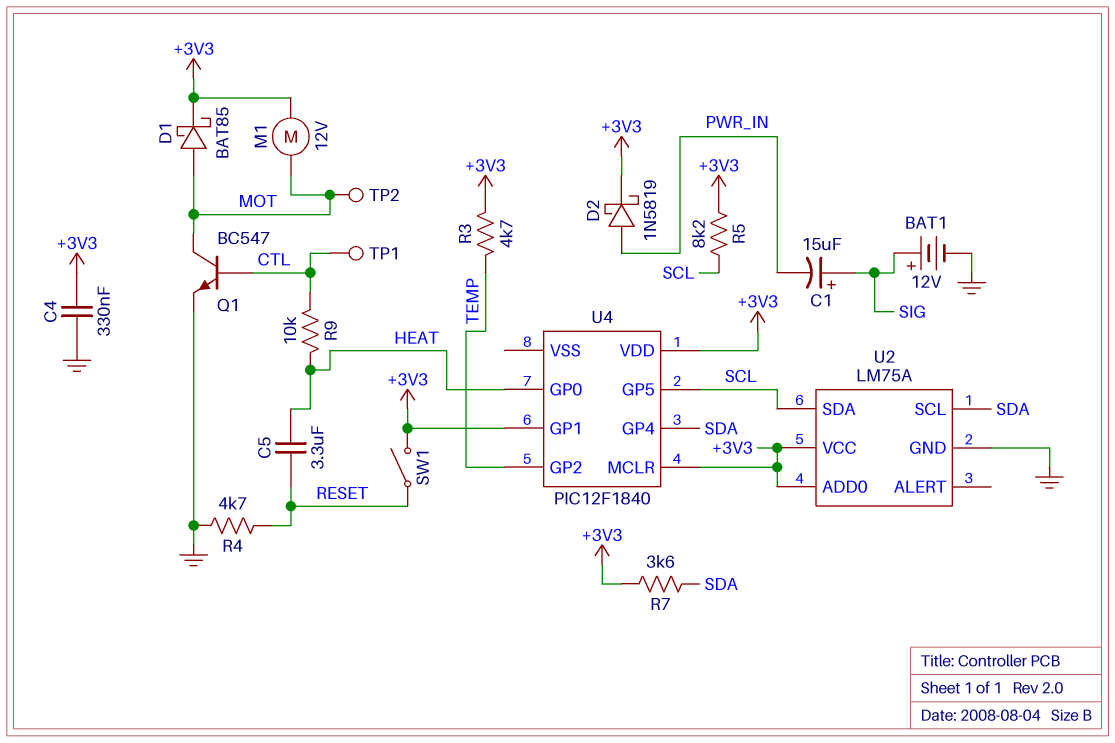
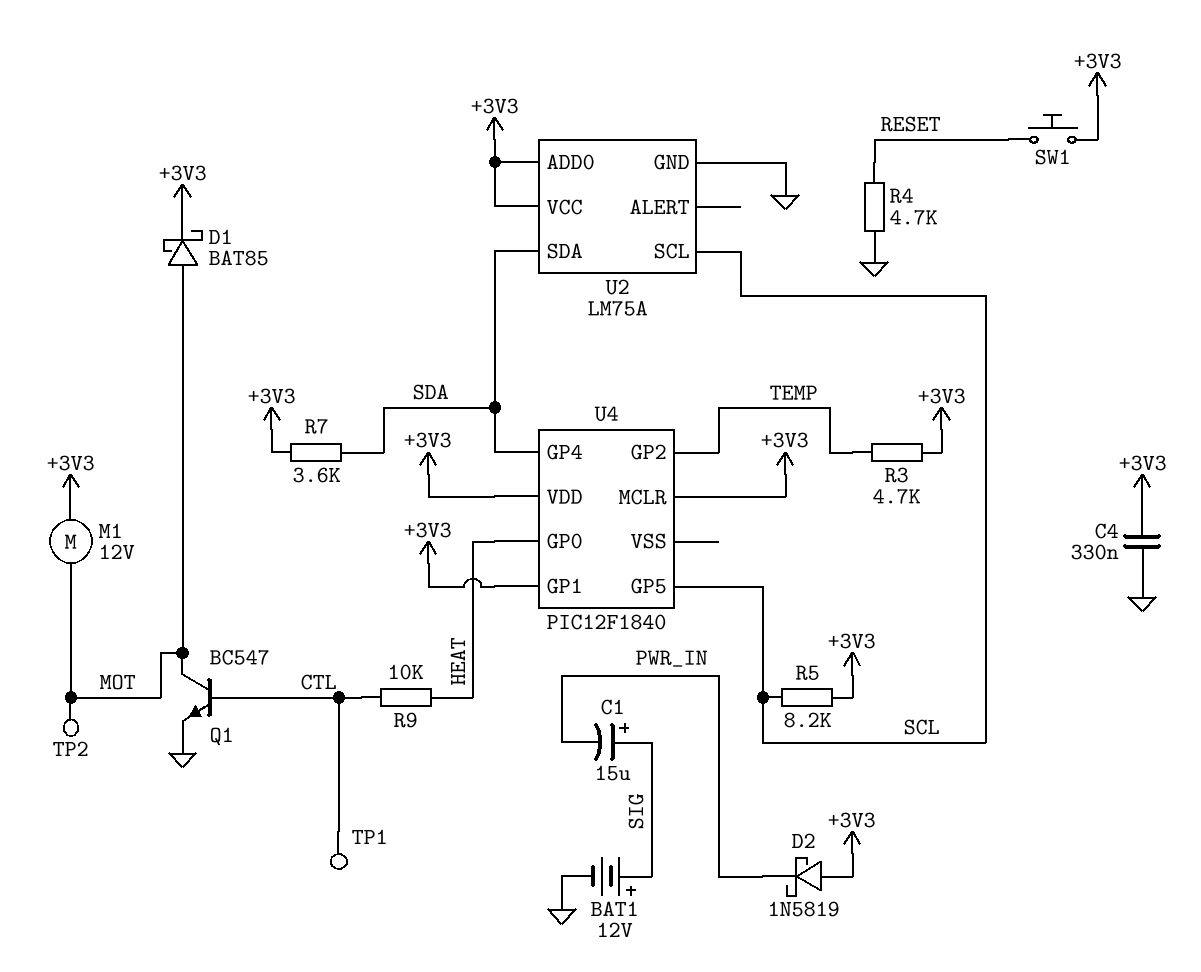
C5: 3.3uF (HEAT, RESET) -> none
D2: schottky 1N5819 (A PWR_IN, K +3V3) -> schottky 1N5819 (A +3V3, K PWR_IN)
SW1: switch (+3V3, RESET) -> button (+3V3, RESET)
U2 pin SCL: SDA -> SCL
U2 pin SDA: SCL -> SDA

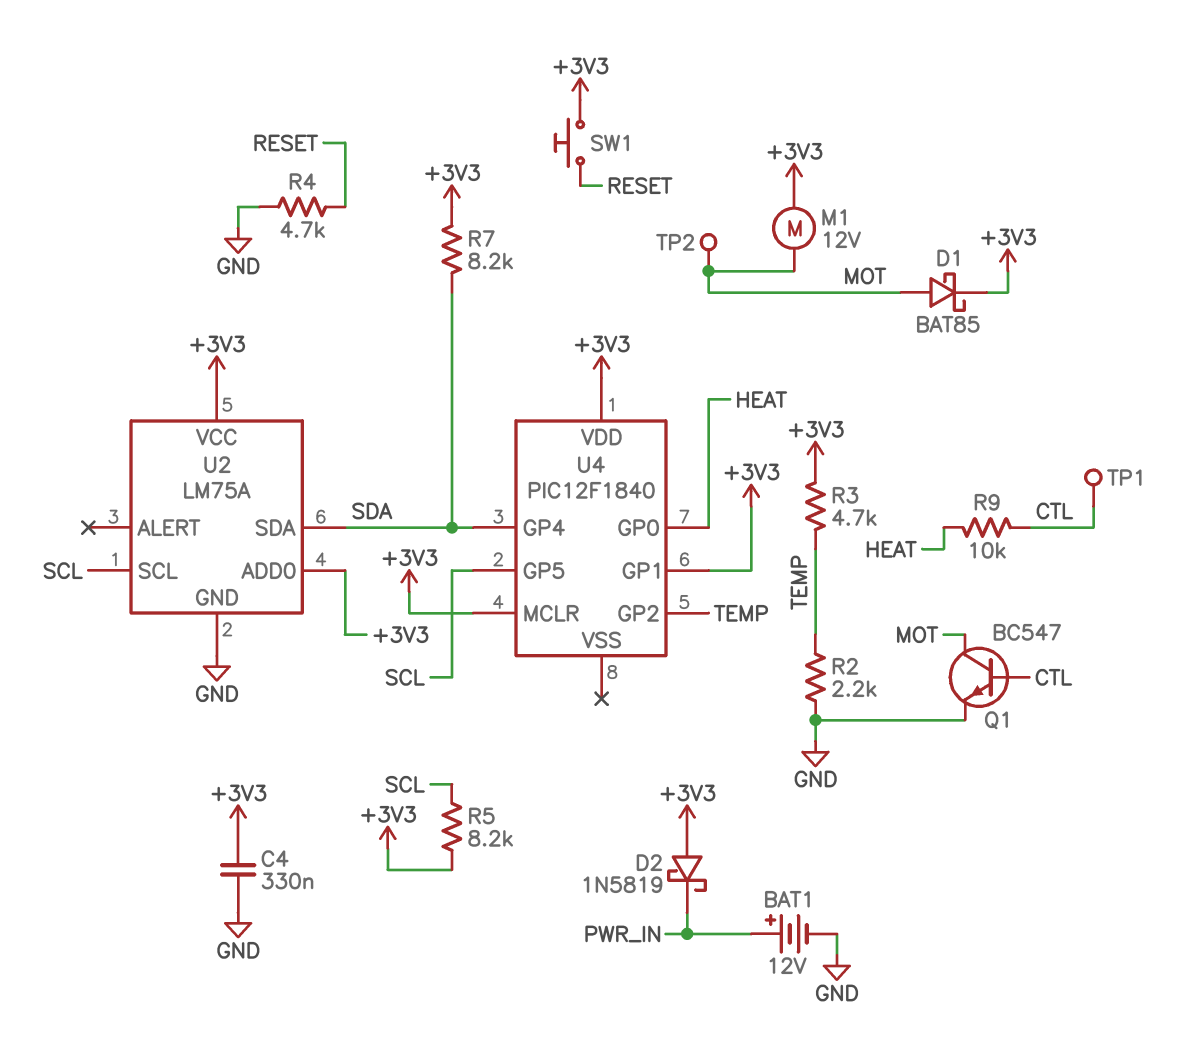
BAT1: 12V (plus SIG, minus GND) -> 12V (plus PWR_IN, minus GND)
C1: 15uF (plus SIG, minus PWR_IN) -> none
R2: none -> 2.2k (GND, TEMP)
R7: 3.6k (+3V3, SDA) -> 8.2k (+3V3, SDA)

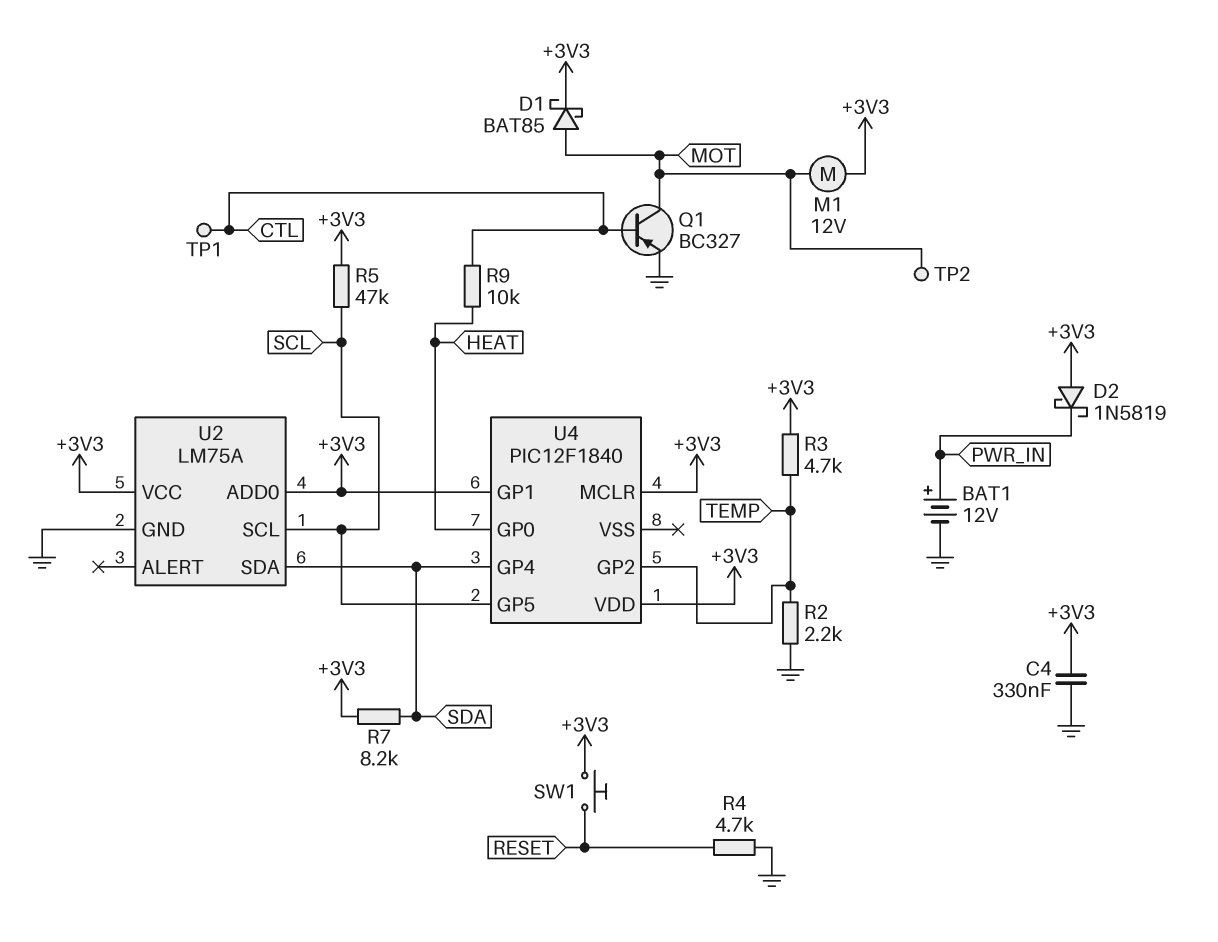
Q1: NPN BC547 (B CTL, C MOT, E GND) -> PNP BC327 (B CTL, C MOT, E GND)
R5: 8.2k (+3V3, SCL) -> 47k (+3V3, SCL)

